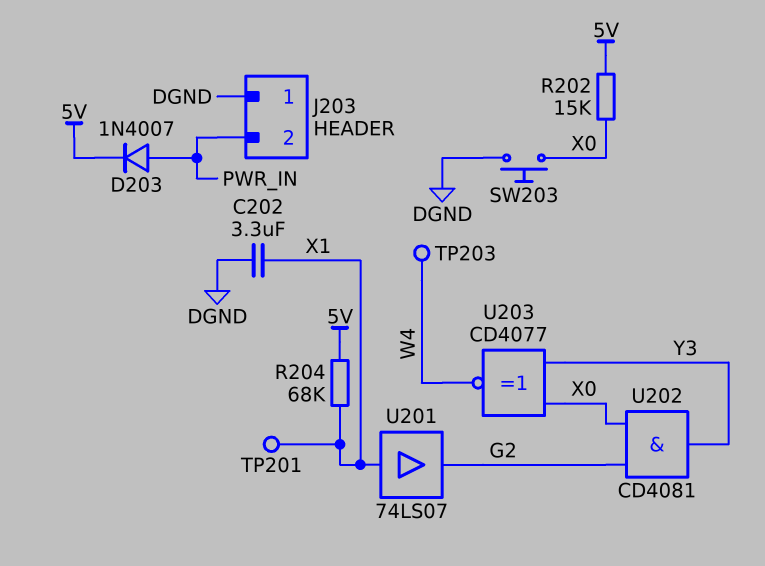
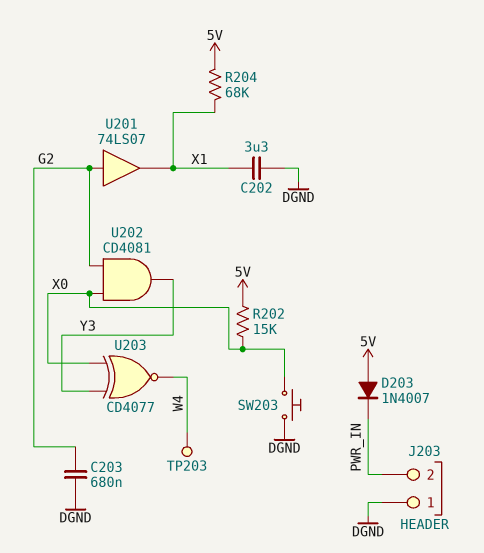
C203: none -> 680nF (DGND, G2)
D203: diode 1N4007 (A PWR_IN, K 5V) -> diode 1N4007 (A 5V, K PWR_IN)
TP201: test point (X1) -> none
U201: buffer 74LS07 (in X1, out G2) -> buffer 74LS07 (in G2, out X1)

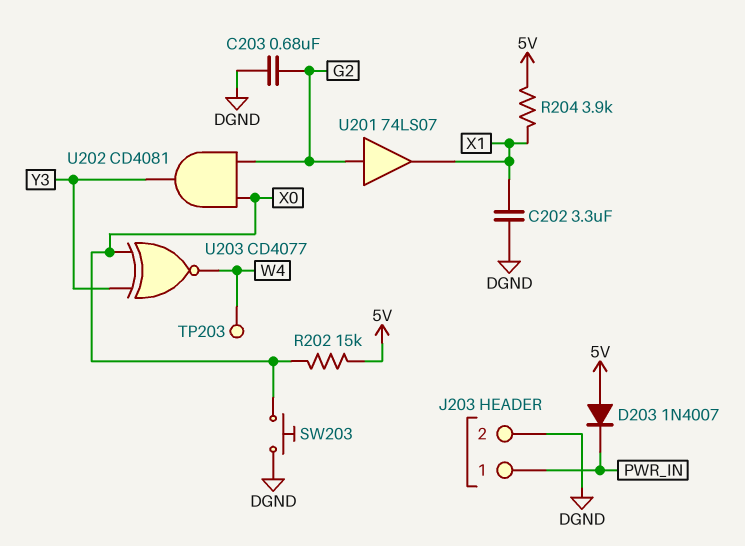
J203 pin 1: DGND -> PWR_IN
J203 pin 2: PWR_IN -> DGND
R204: 68k (5V, X1) -> 3.9k (5V, X1)

